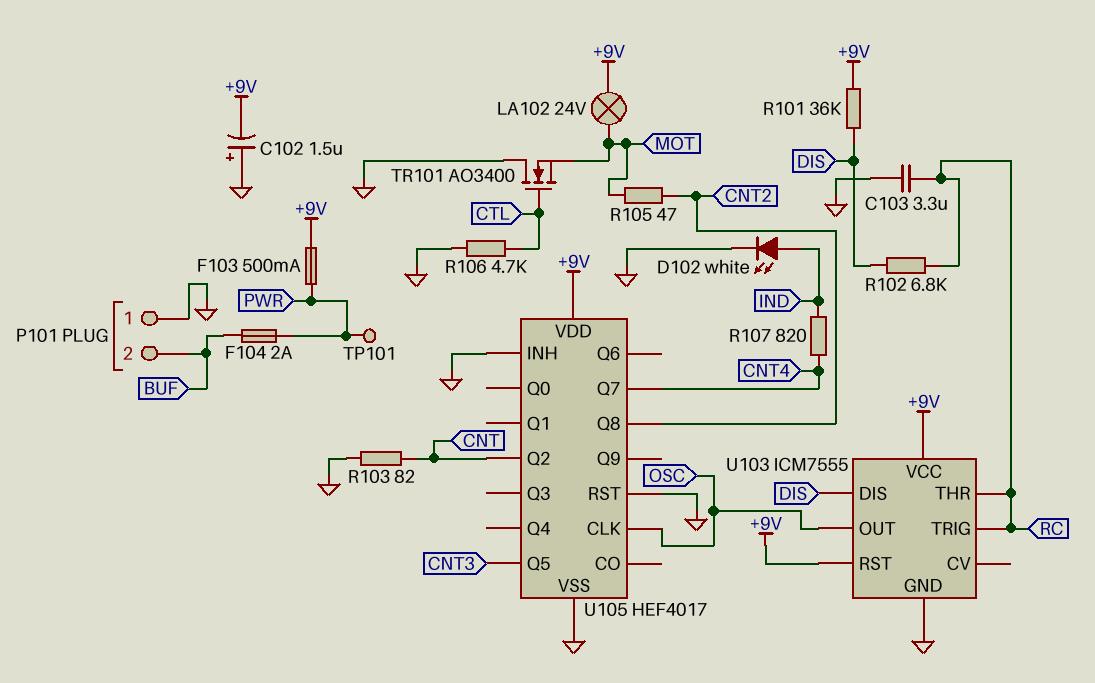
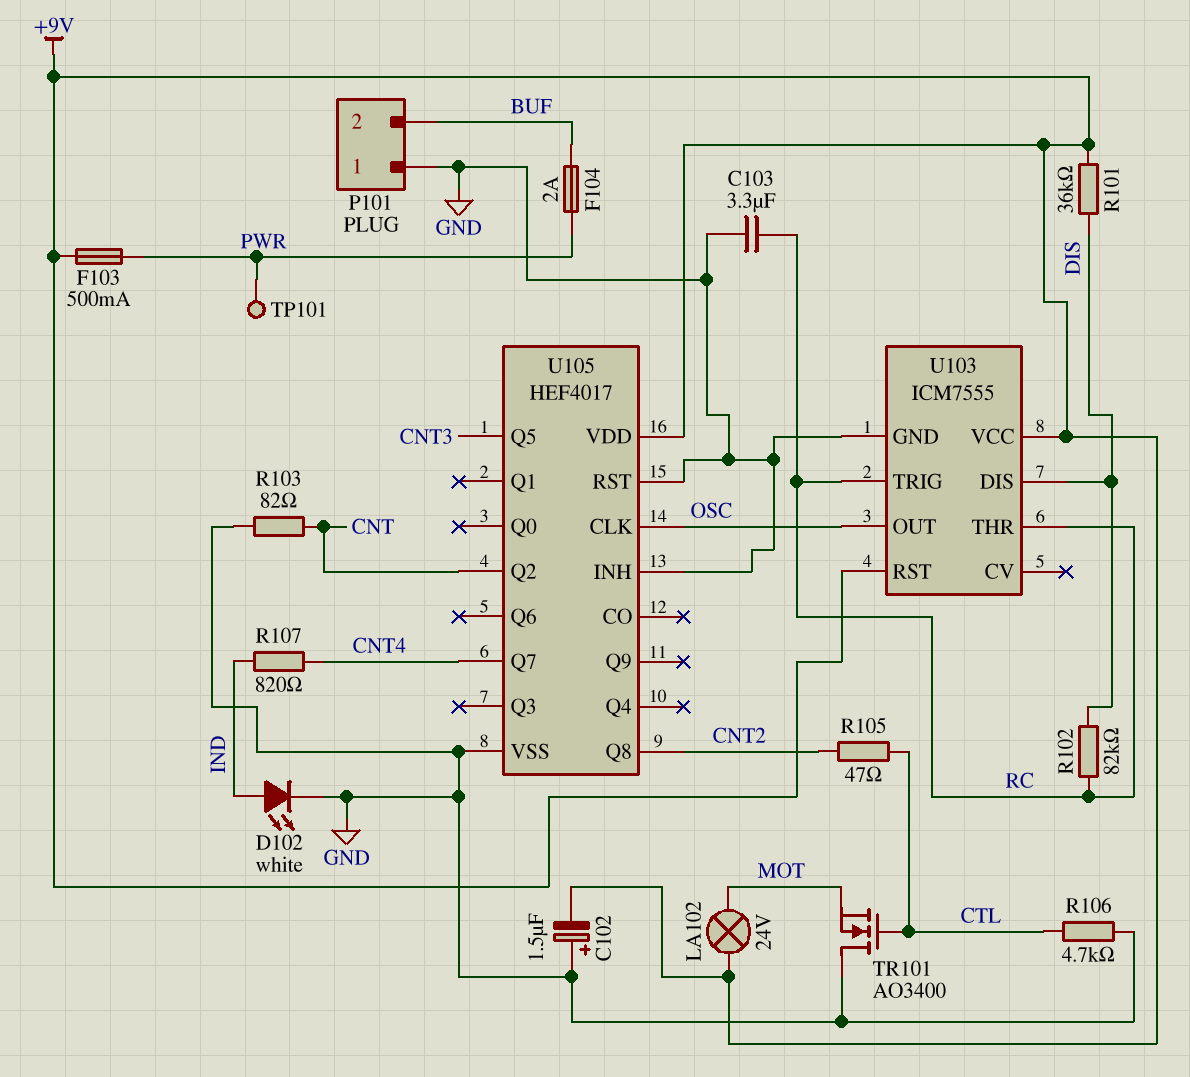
R102: 6.8k (DIS, RC) -> 82k (DIS, RC)
R105: 47 (CNT2, MOT) -> 47 (CNT2, CTL)

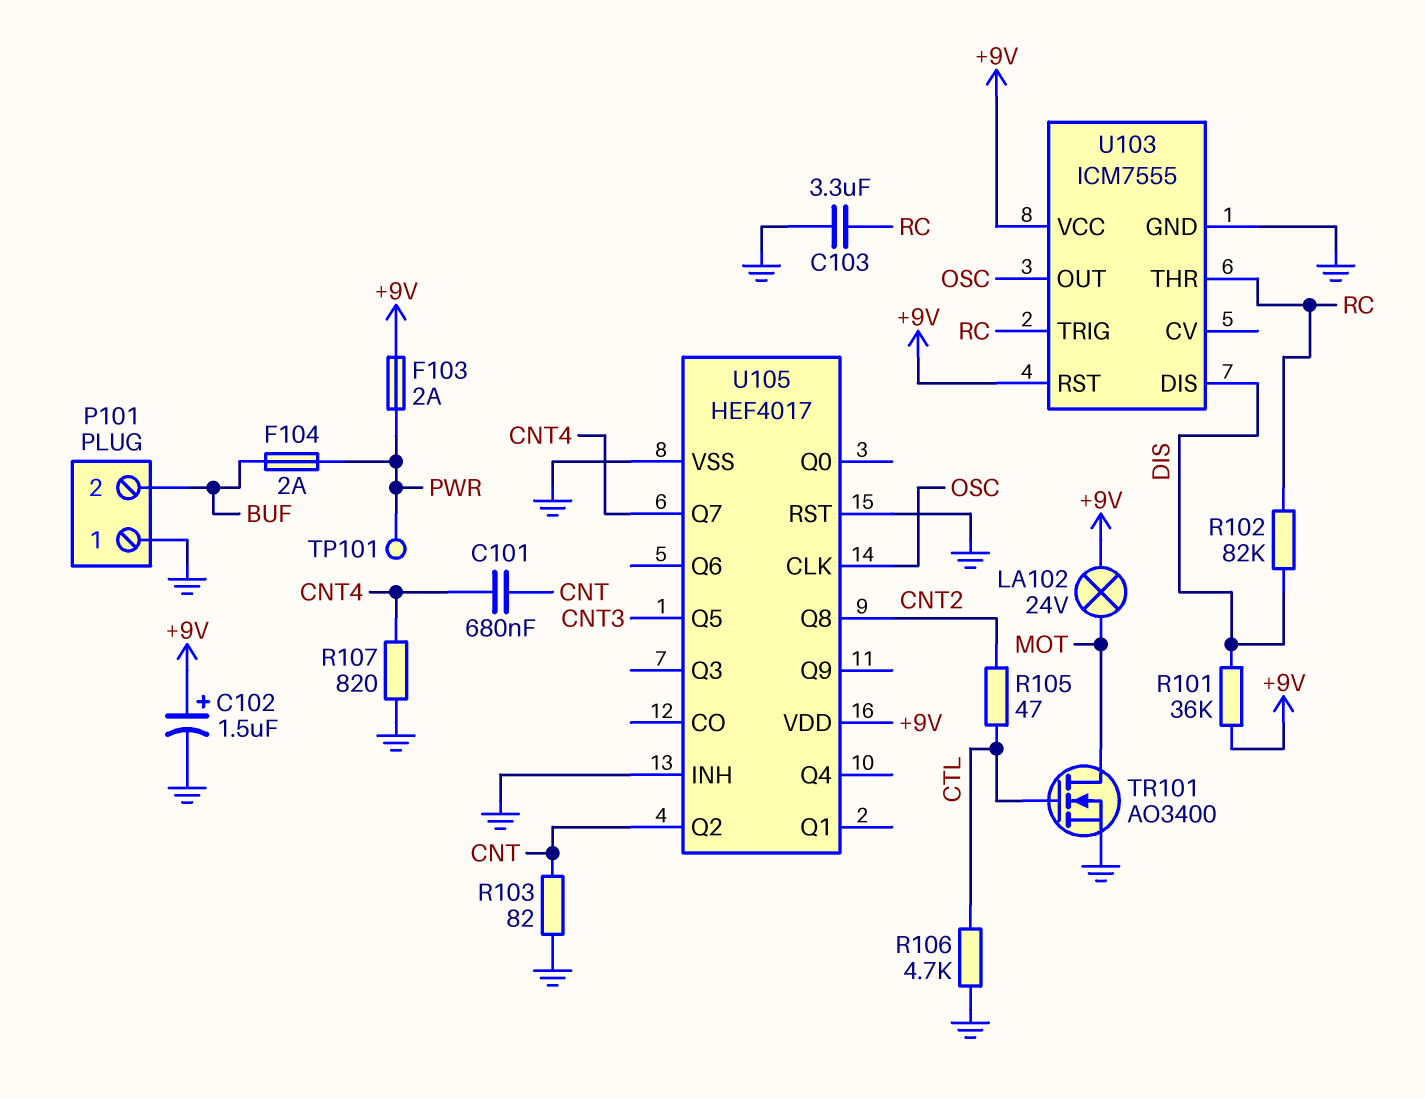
C101: none -> 680nF (CNT, CNT4)
C102: 1.5uF (plus GND, minus +9V) -> 1.5uF (plus +9V, minus GND)
D102: LED white (A IND, K GND) -> none
F103: 500mA (+9V, PWR) -> 2A (+9V, PWR)
R107: 820 (CNT4, IND) -> 820 (CNT4, GND)
TR101: NMOS AO3400 (G CTL, D GND, S MOT) -> NMOS AO3400 (G CTL, D MOT, S GND)

